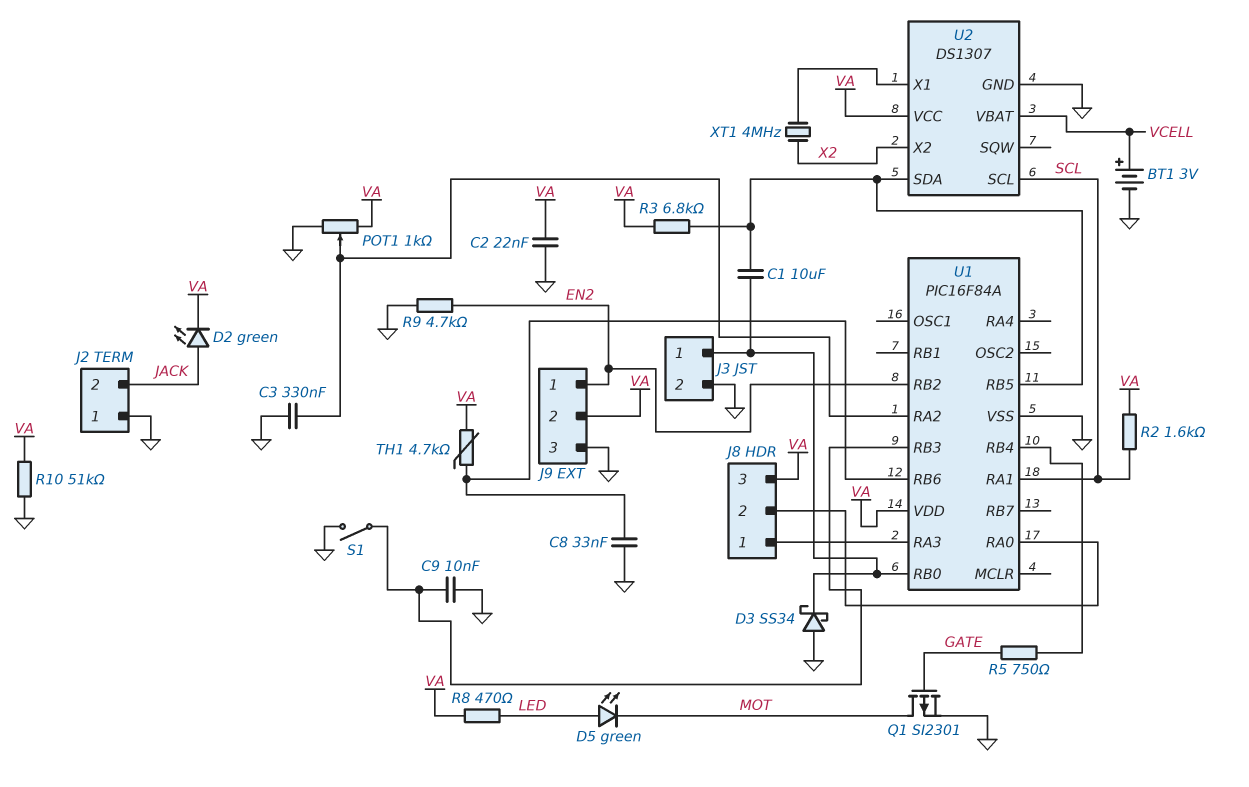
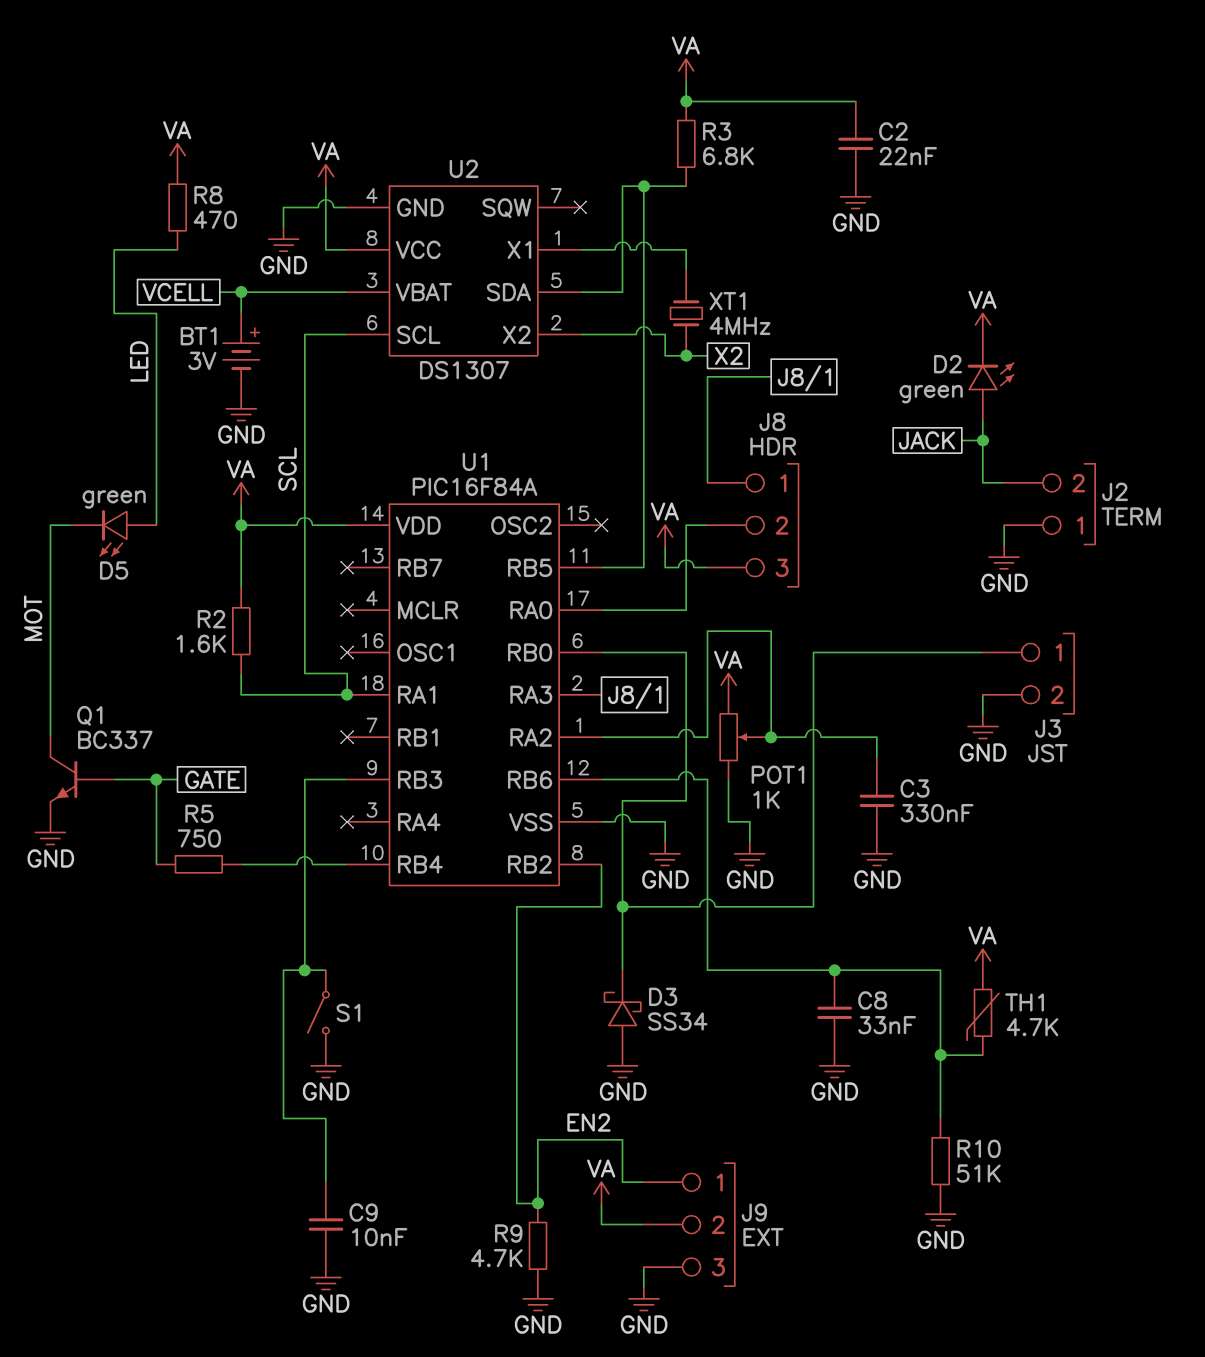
C1: 10uF (J3/1, U1/RB5) -> none
Q1: PMOS SI2301 (G GATE, D MOT, S GND) -> NPN BC337 (B GATE, C MOT, E GND)
R10: 51k (GND, VA) -> 51k (GND, U1/RB6)

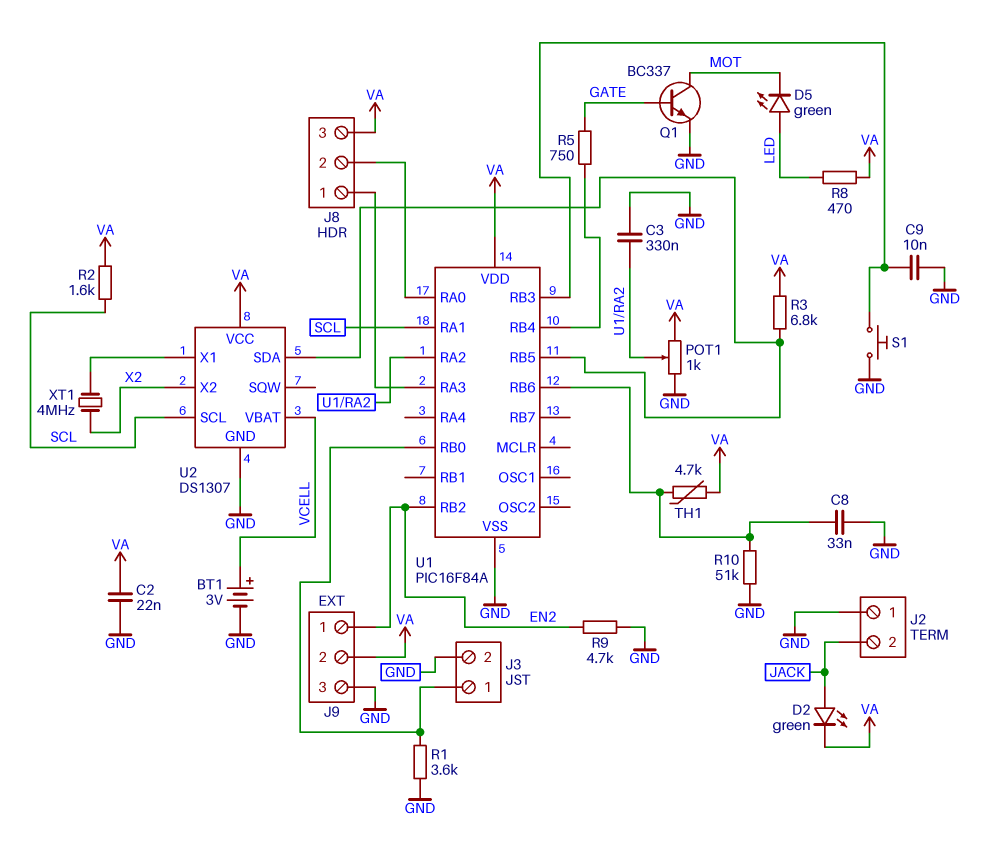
D3: schottky SS34 (A GND, K J3/1) -> none
R1: none -> 3.6k (GND, J3/1)
S1: switch (GND, U1/RB3) -> button (GND, U1/RB3)

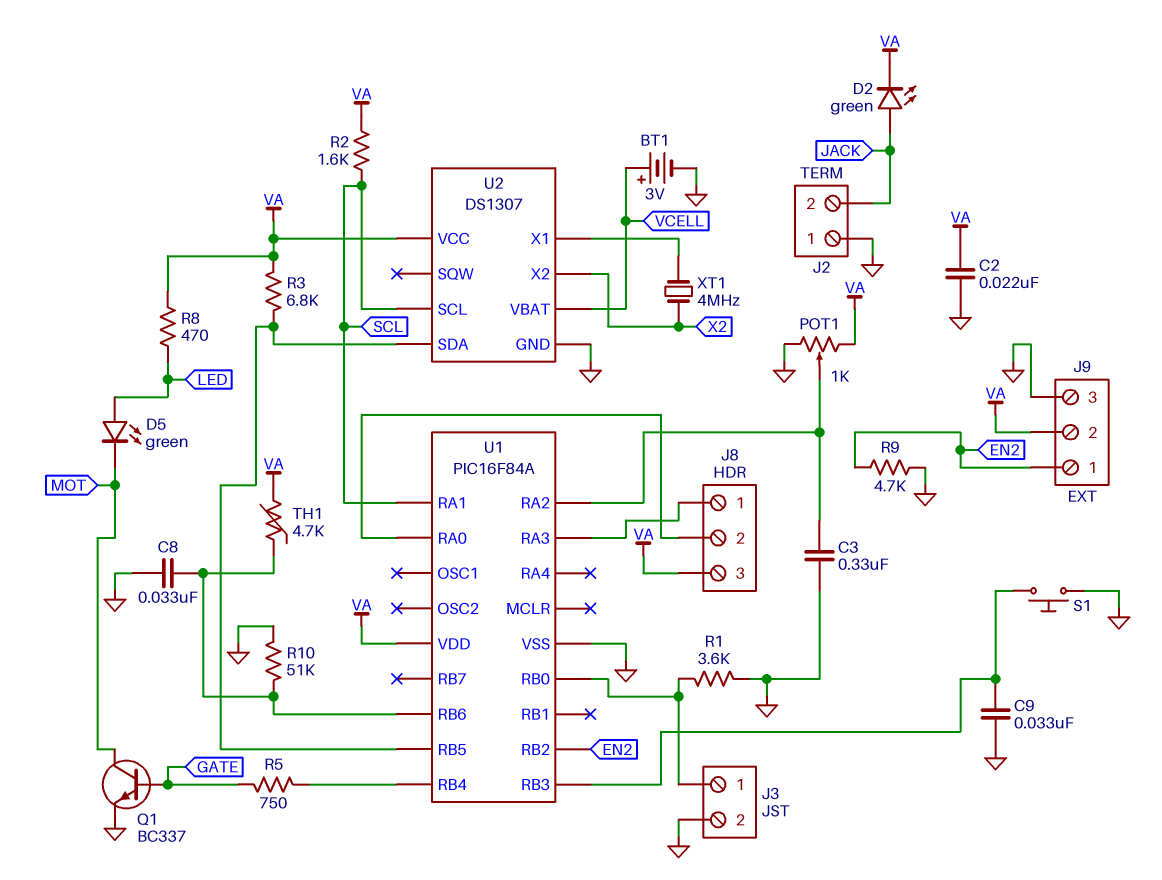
C9: 10nF (GND, U1/RB3) -> 33nF (GND, U1/RB3)

